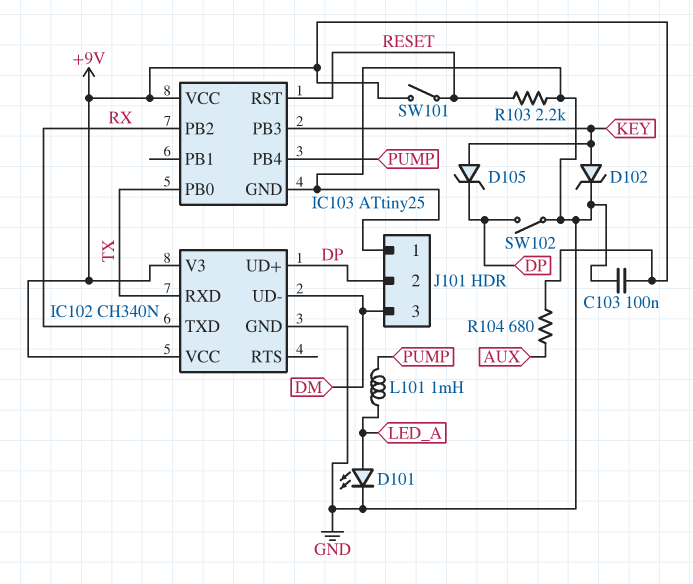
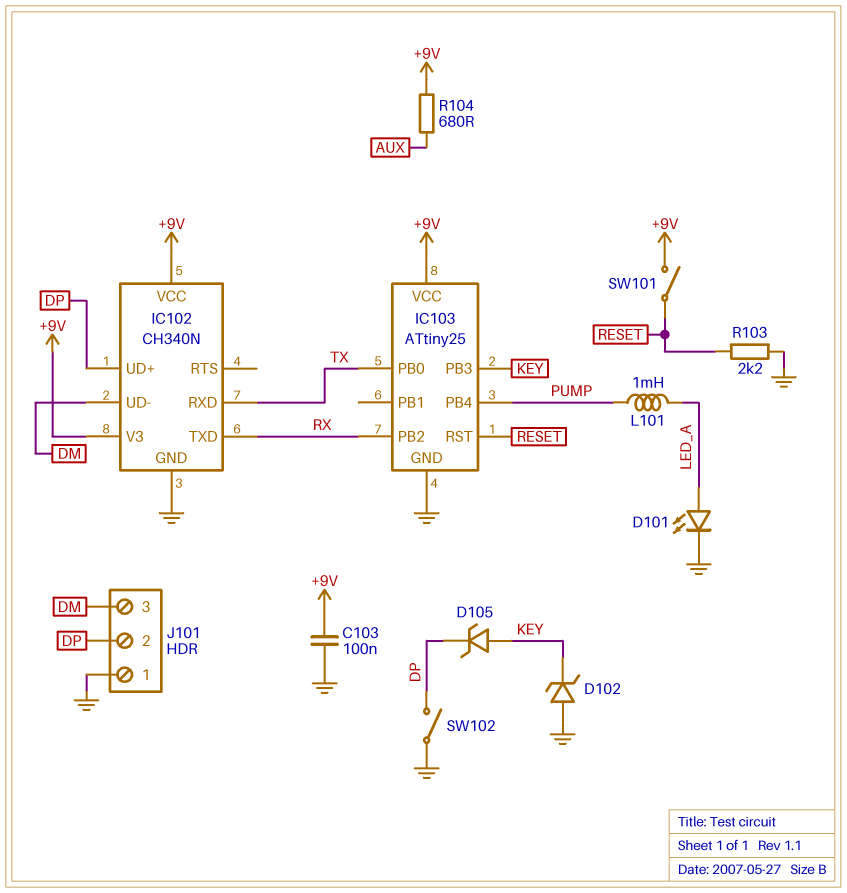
D102: zener (A KEY, K GND) -> zener (A GND, K KEY)

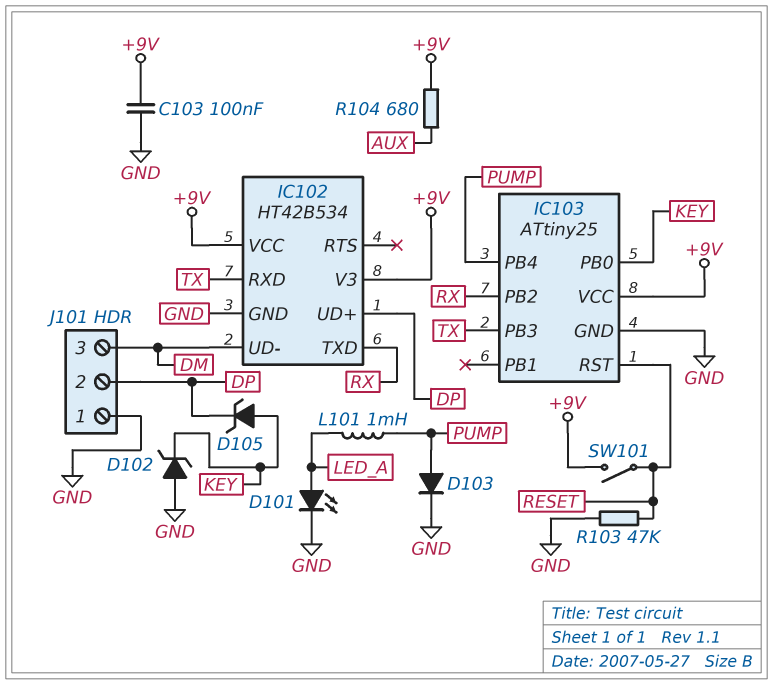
D103: none -> diode (A PUMP, K GND)
IC102: CH340N -> HT42B534
IC103 pin PB0: TX -> KEY
IC103 pin PB3: KEY -> TX
R103: 2.2k (GND, RESET) -> 47k (GND, RESET)
SW102: switch (DP, GND) -> none

